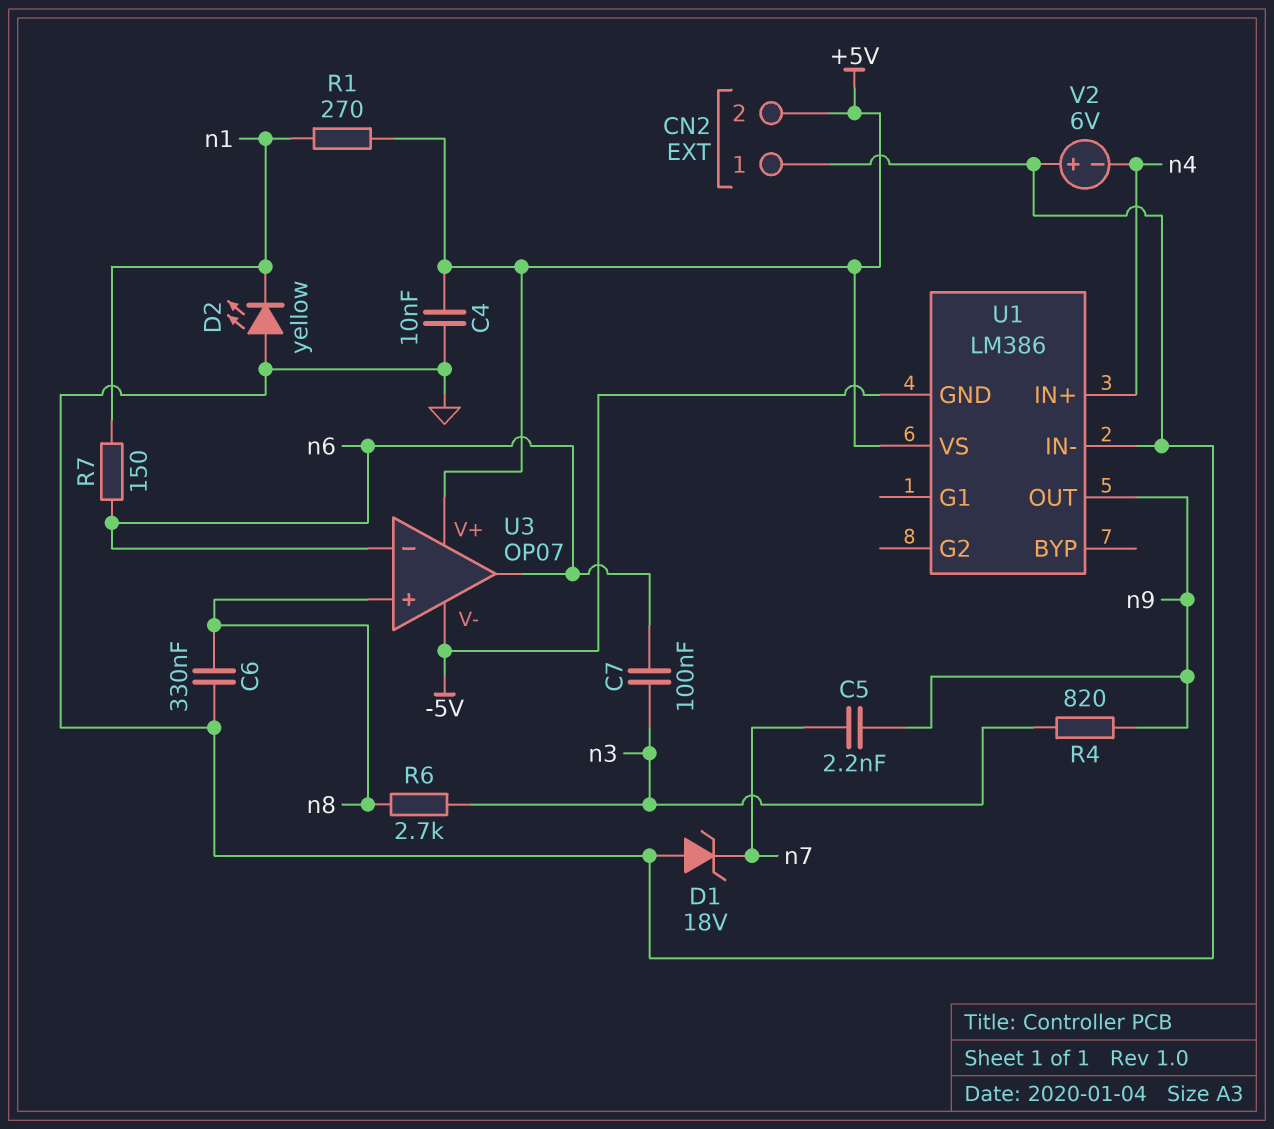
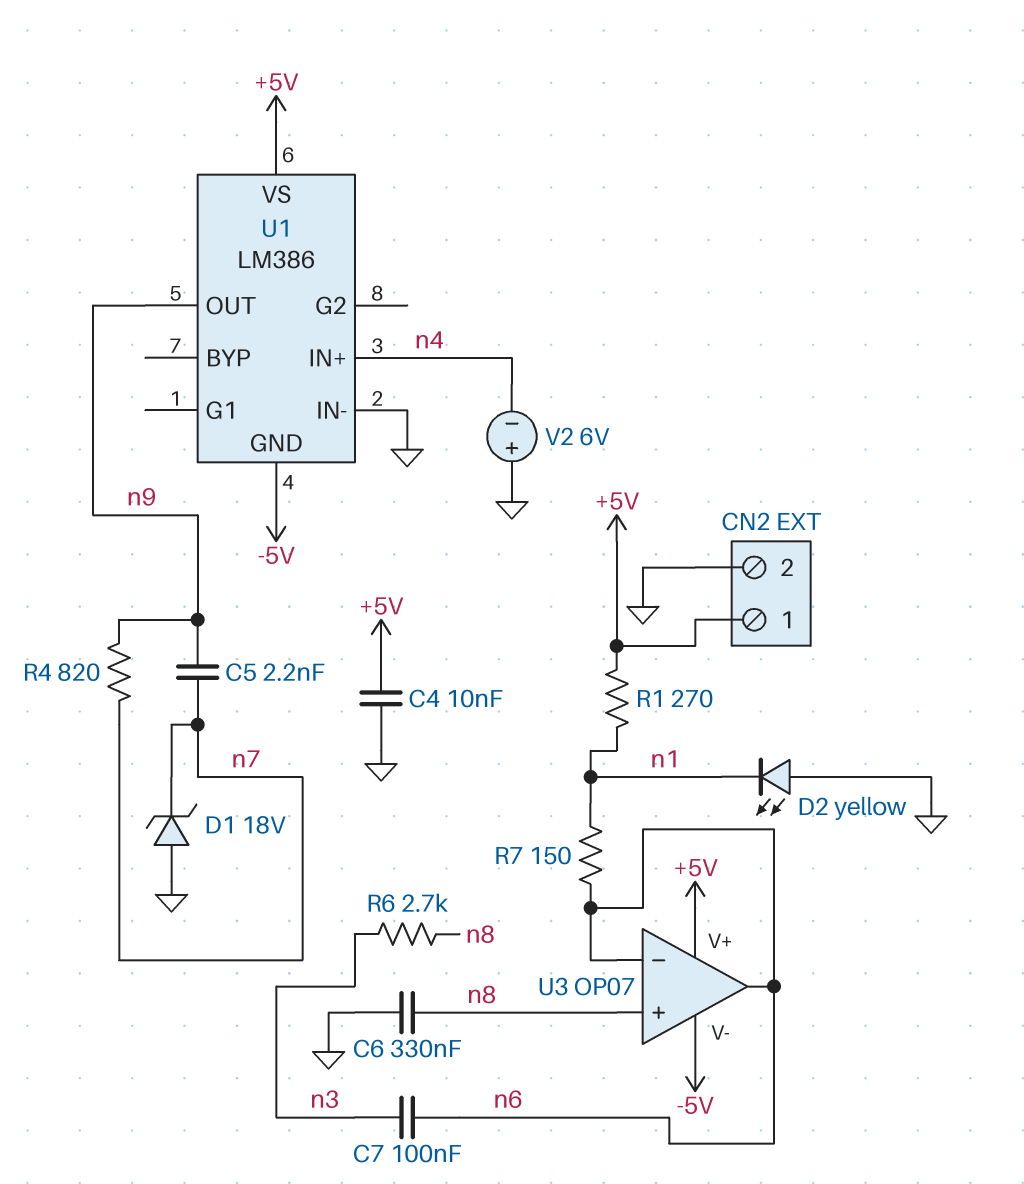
CN2 pin 1: GND -> +5V
CN2 pin 2: +5V -> GND
R4: 820 (n3, n9) -> 820 (n7, n9)

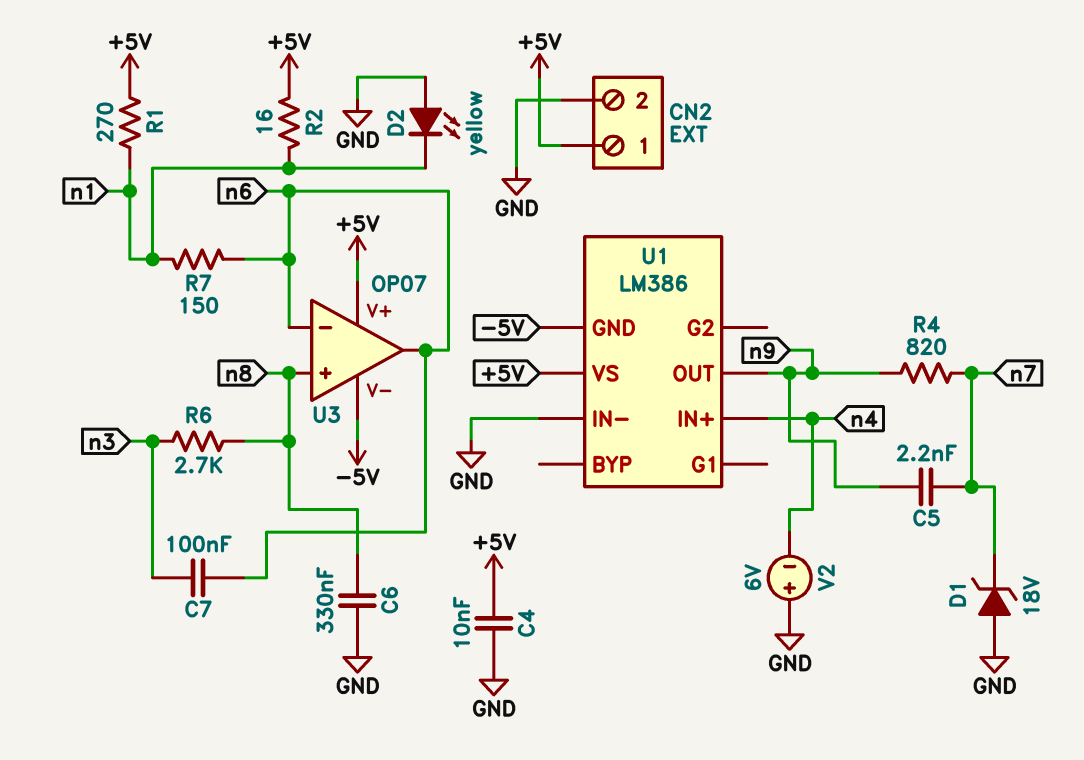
R2: none -> 16 (+5V, n1)

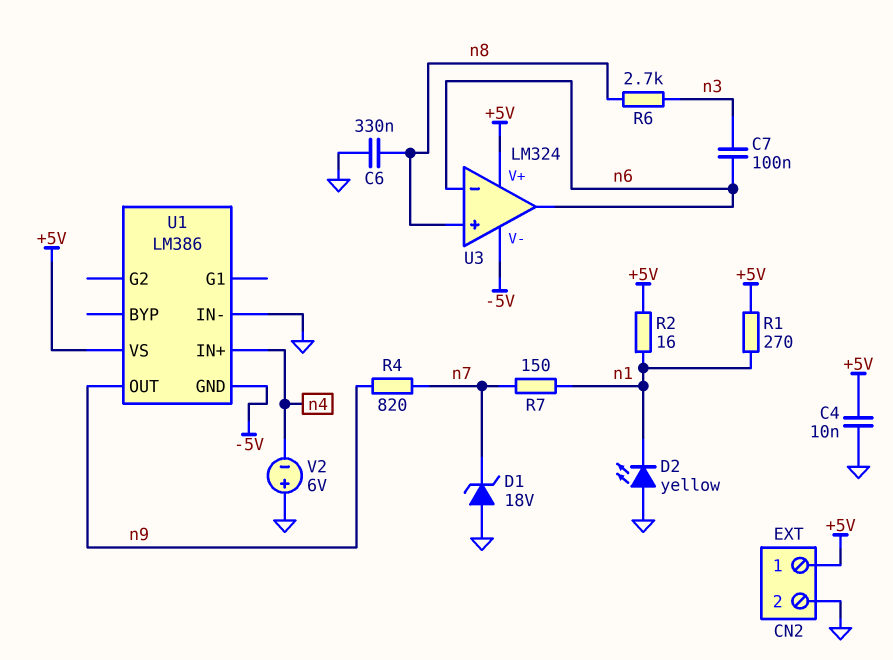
C5: 2.2nF (n7, n9) -> none
R7: 150 (n1, n6) -> 150 (n1, n7)
U3: OP07 -> LM324

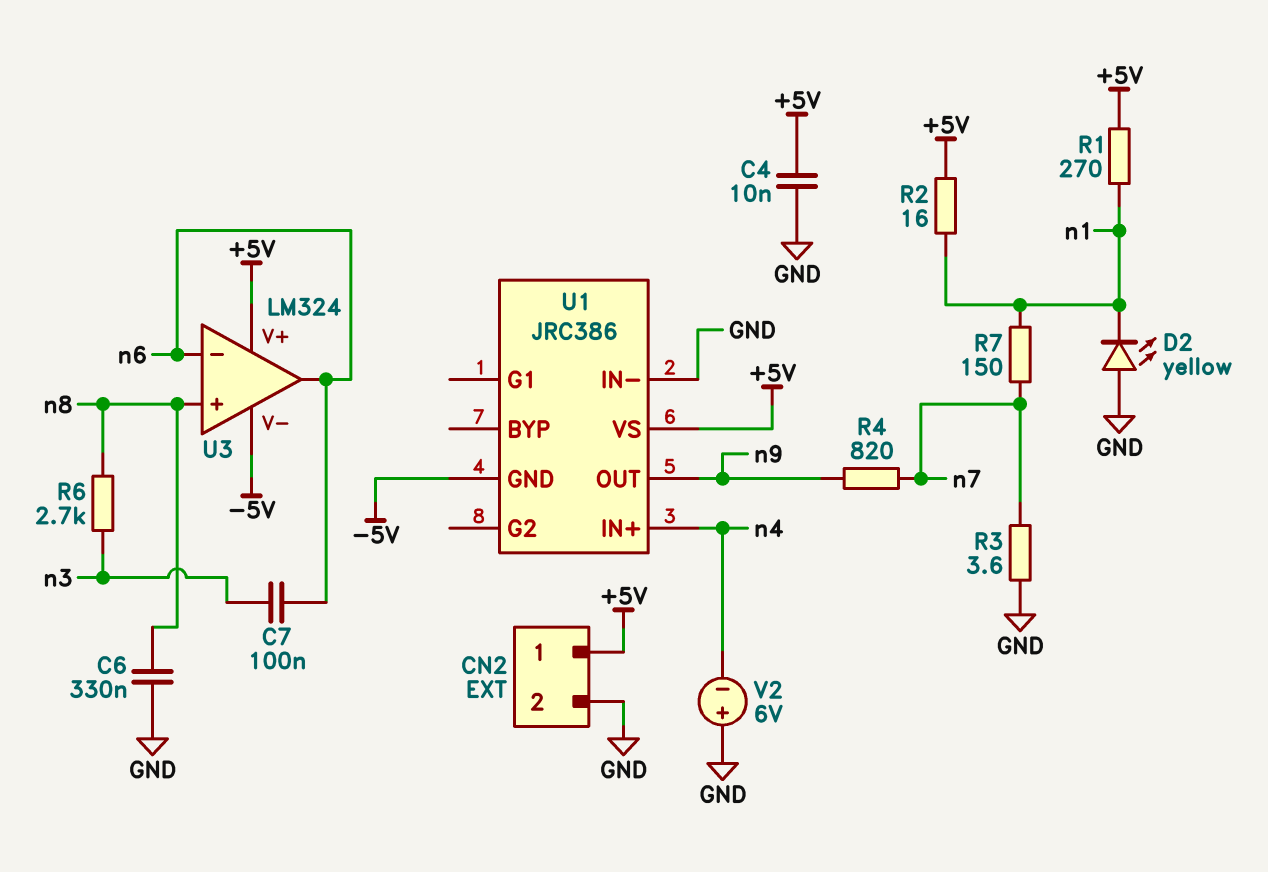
D1: zener 18V (A GND, K n7) -> none
R3: none -> 3.6 (GND, n7)
U1: LM386 -> JRC386

